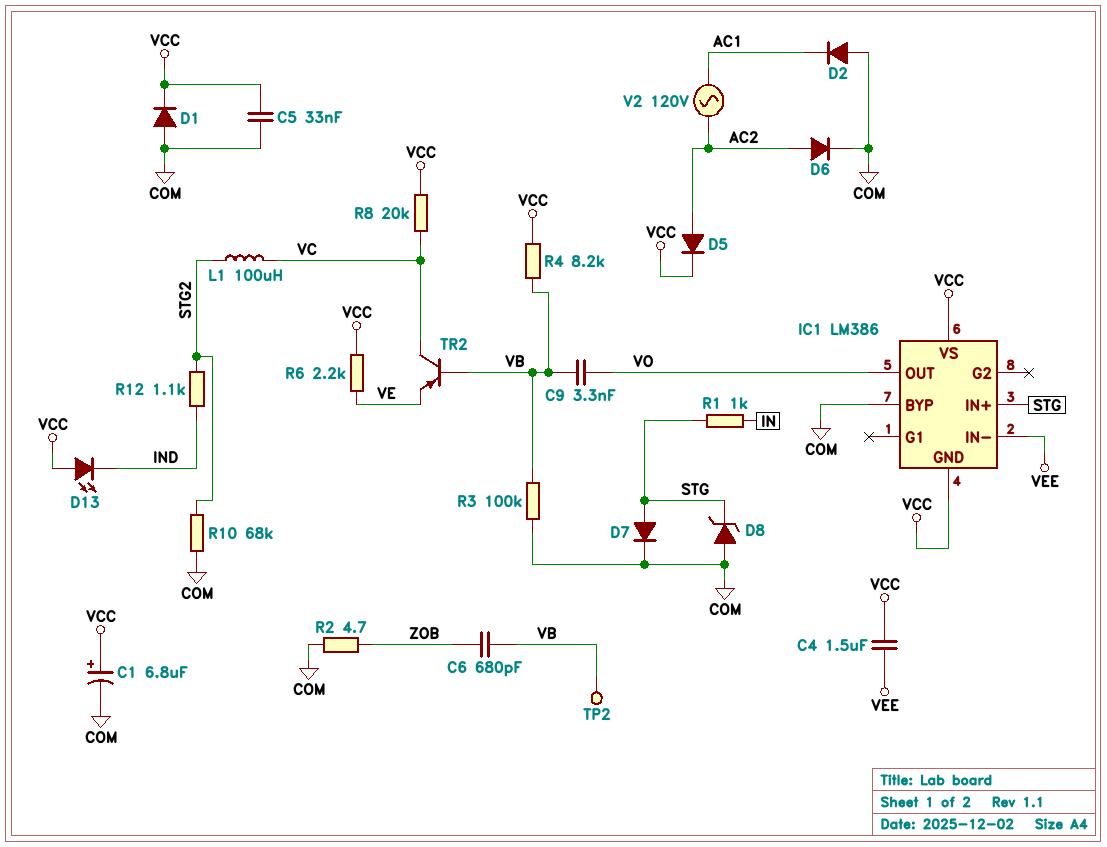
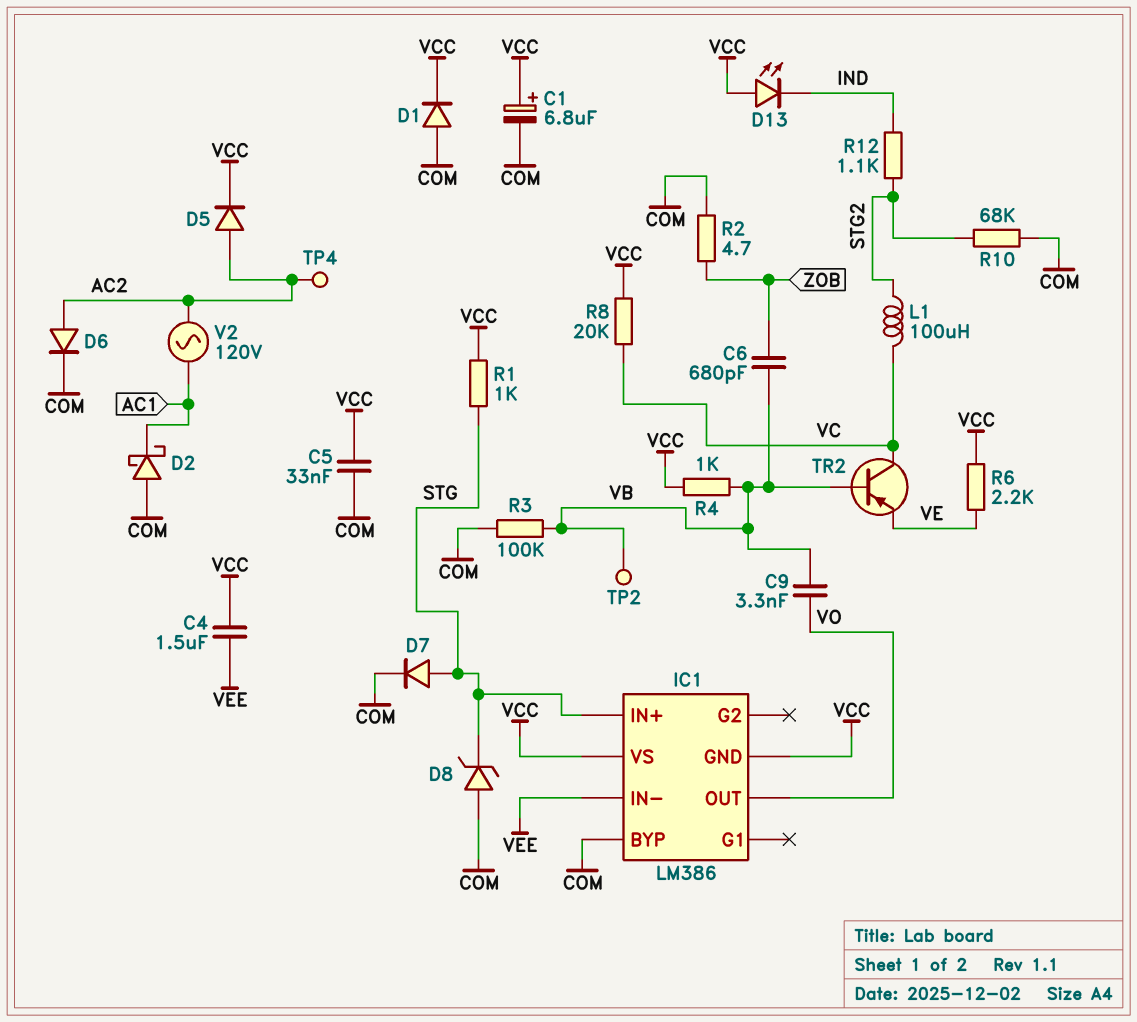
D2: diode (A COM, K AC1) -> schottky (A COM, K AC1)
R1: 1k (IN, STG) -> 1k (STG, VCC)
R4: 8.2k (VB, VCC) -> 1k (VB, VCC)
TP4: none -> test point (AC2)

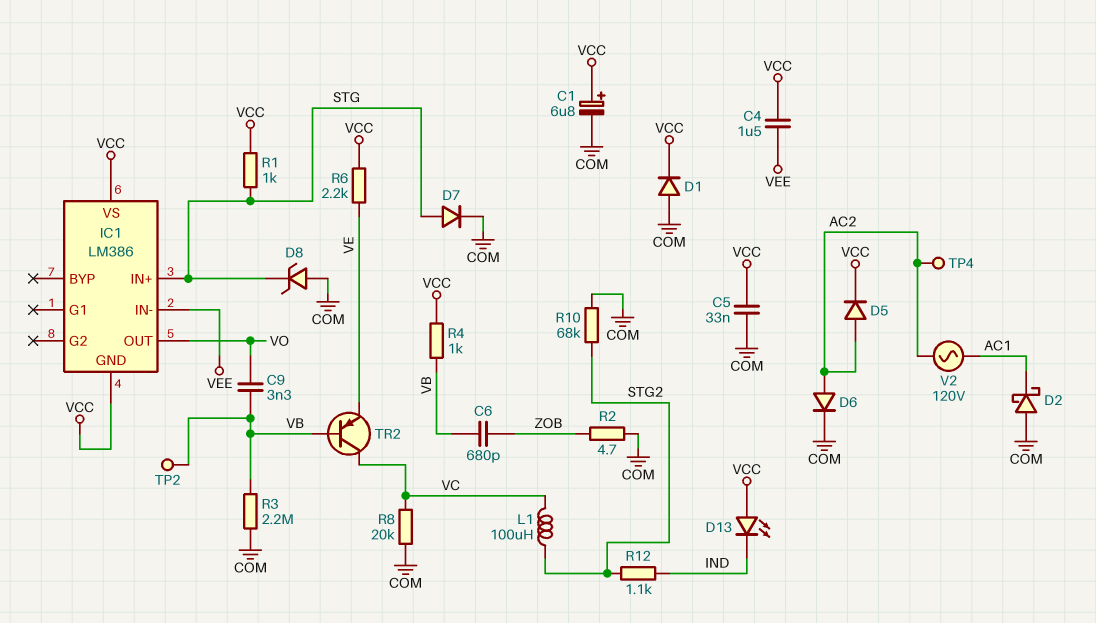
IC1 pin BYP: COM -> none
R3: 100k (COM, VB) -> 2.2M (COM, VB)
R8: 20k (VC, VCC) -> 20k (COM, VC)

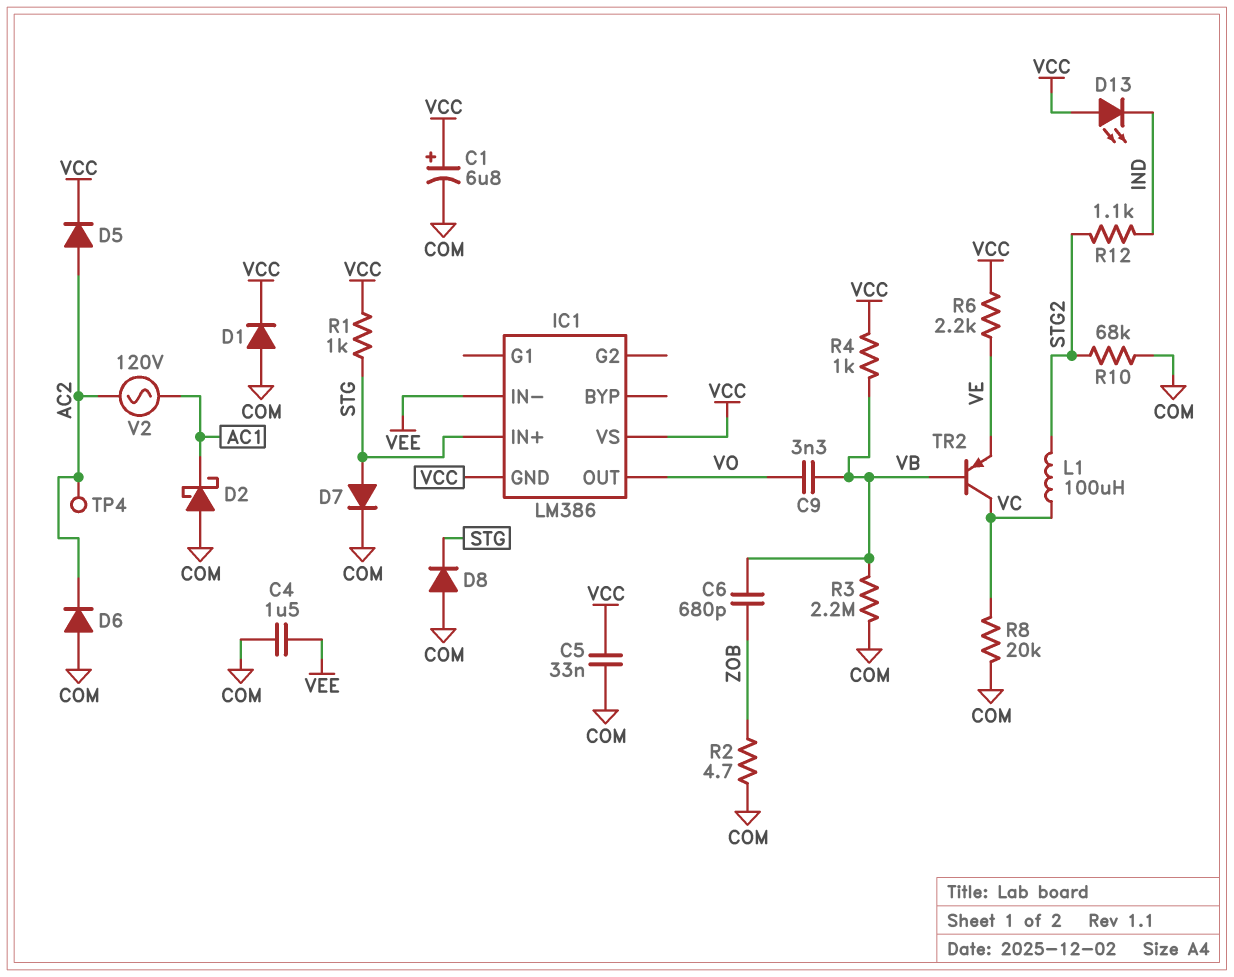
C4: 1.5uF (VCC, VEE) -> 1.5uF (COM, VEE)
D6: diode (A AC2, K COM) -> diode (A COM, K AC2)
D8: zener (A COM, K STG) -> diode (A COM, K STG)
TP2: test point (VB) -> none

